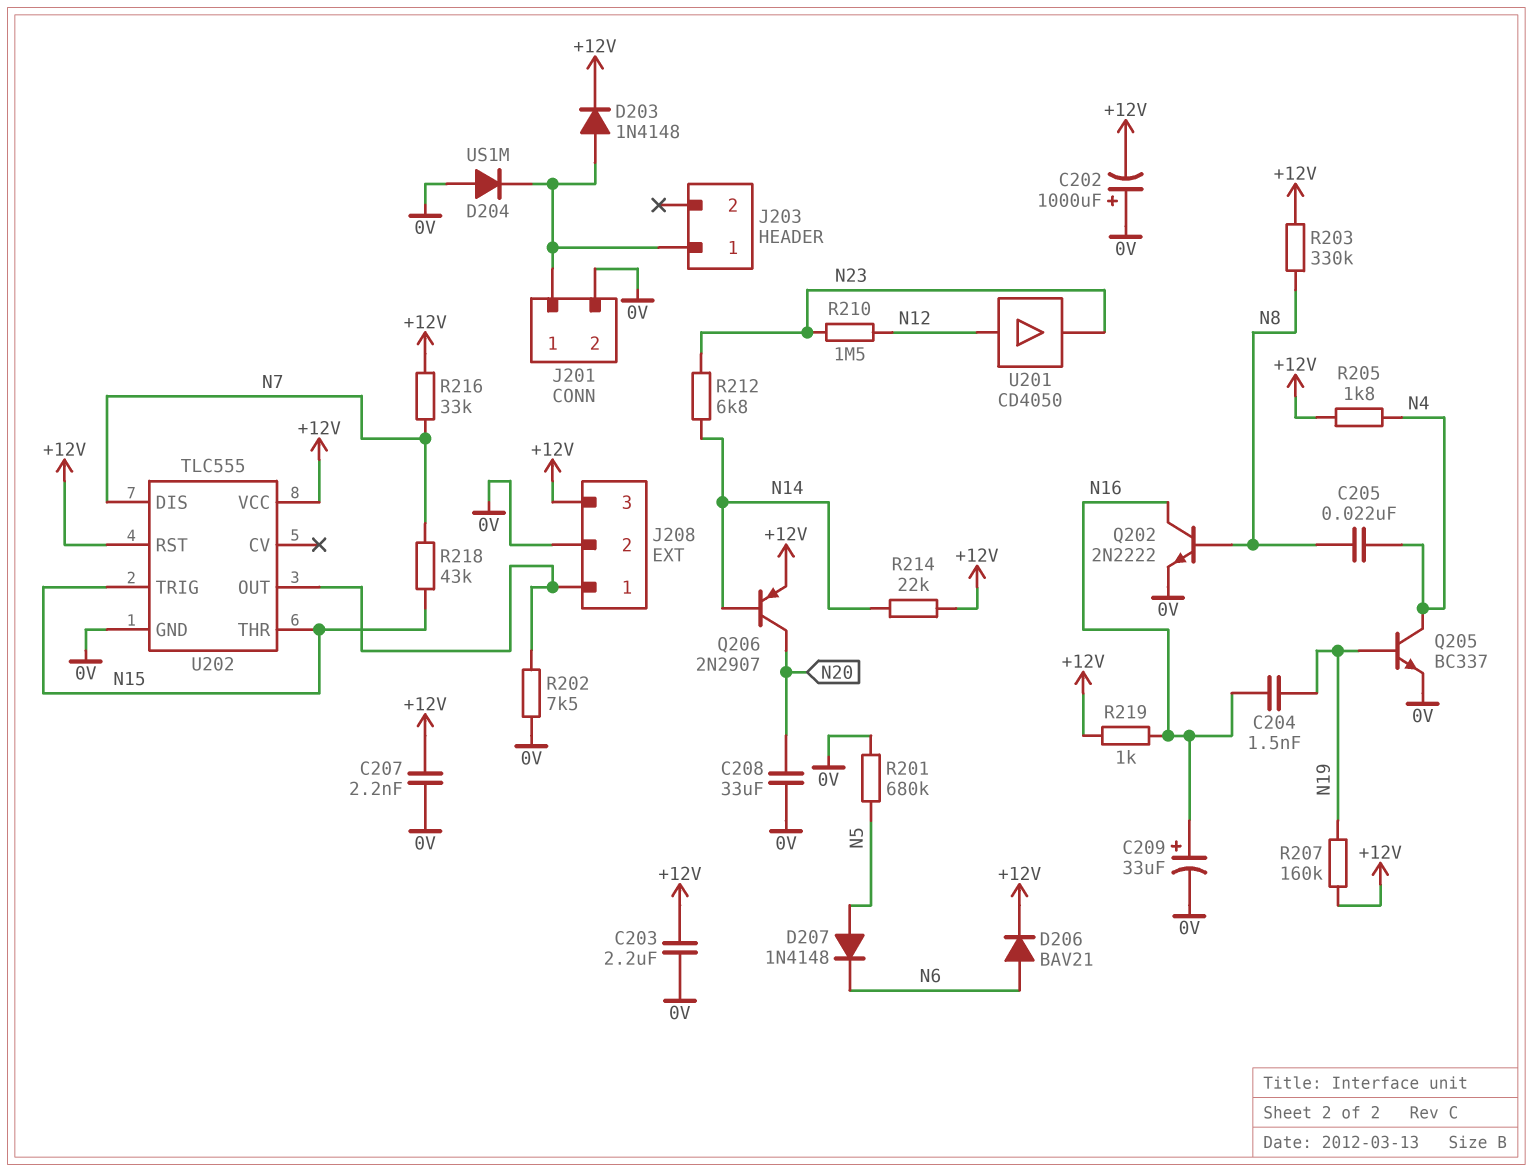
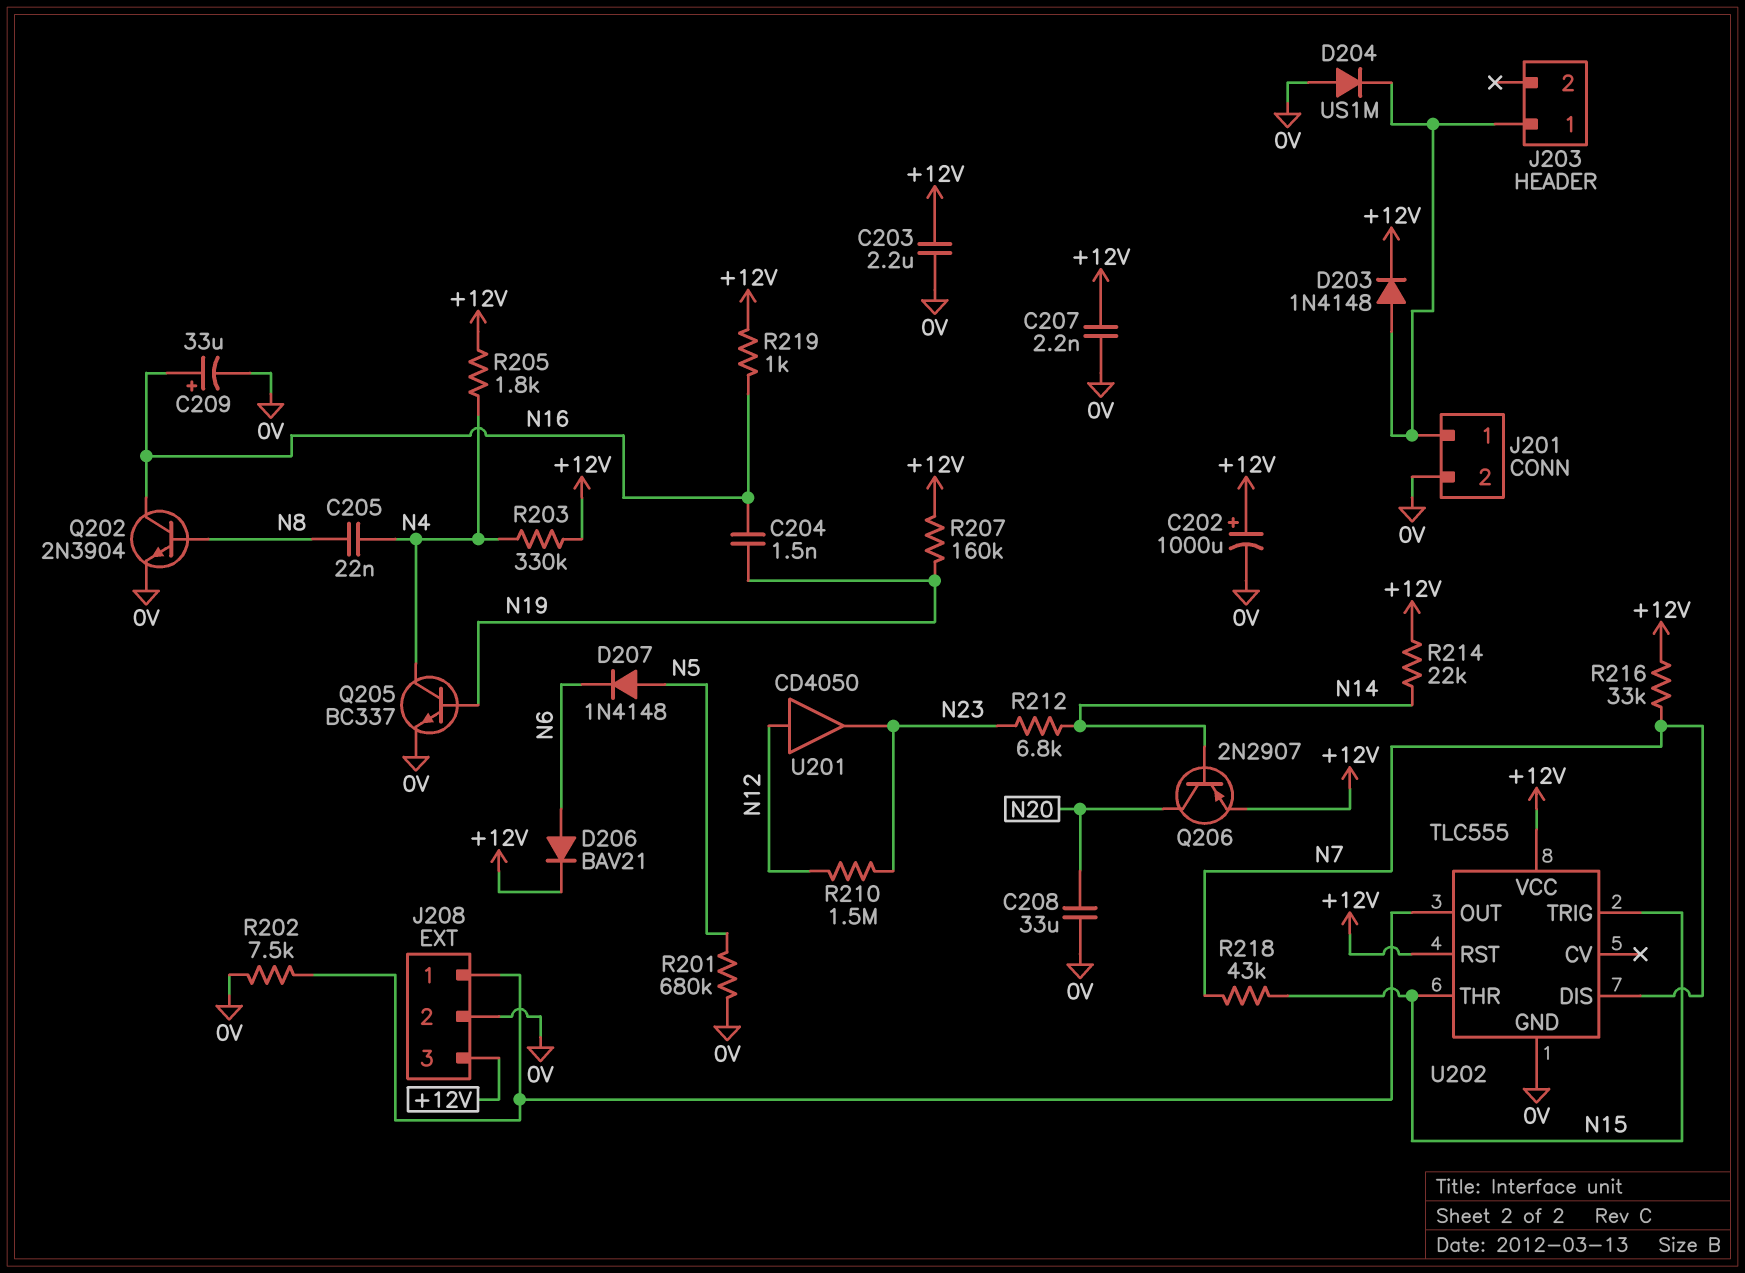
C202: 1000uF (plus 0V, minus +12V) -> 1000uF (plus +12V, minus 0V)
Q202: NPN 2N2222 (B N8, C N16, E 0V) -> NPN 2N3904 (B N8, C N16, E 0V)
R203: 330k (+12V, N8) -> 330k (+12V, N4)

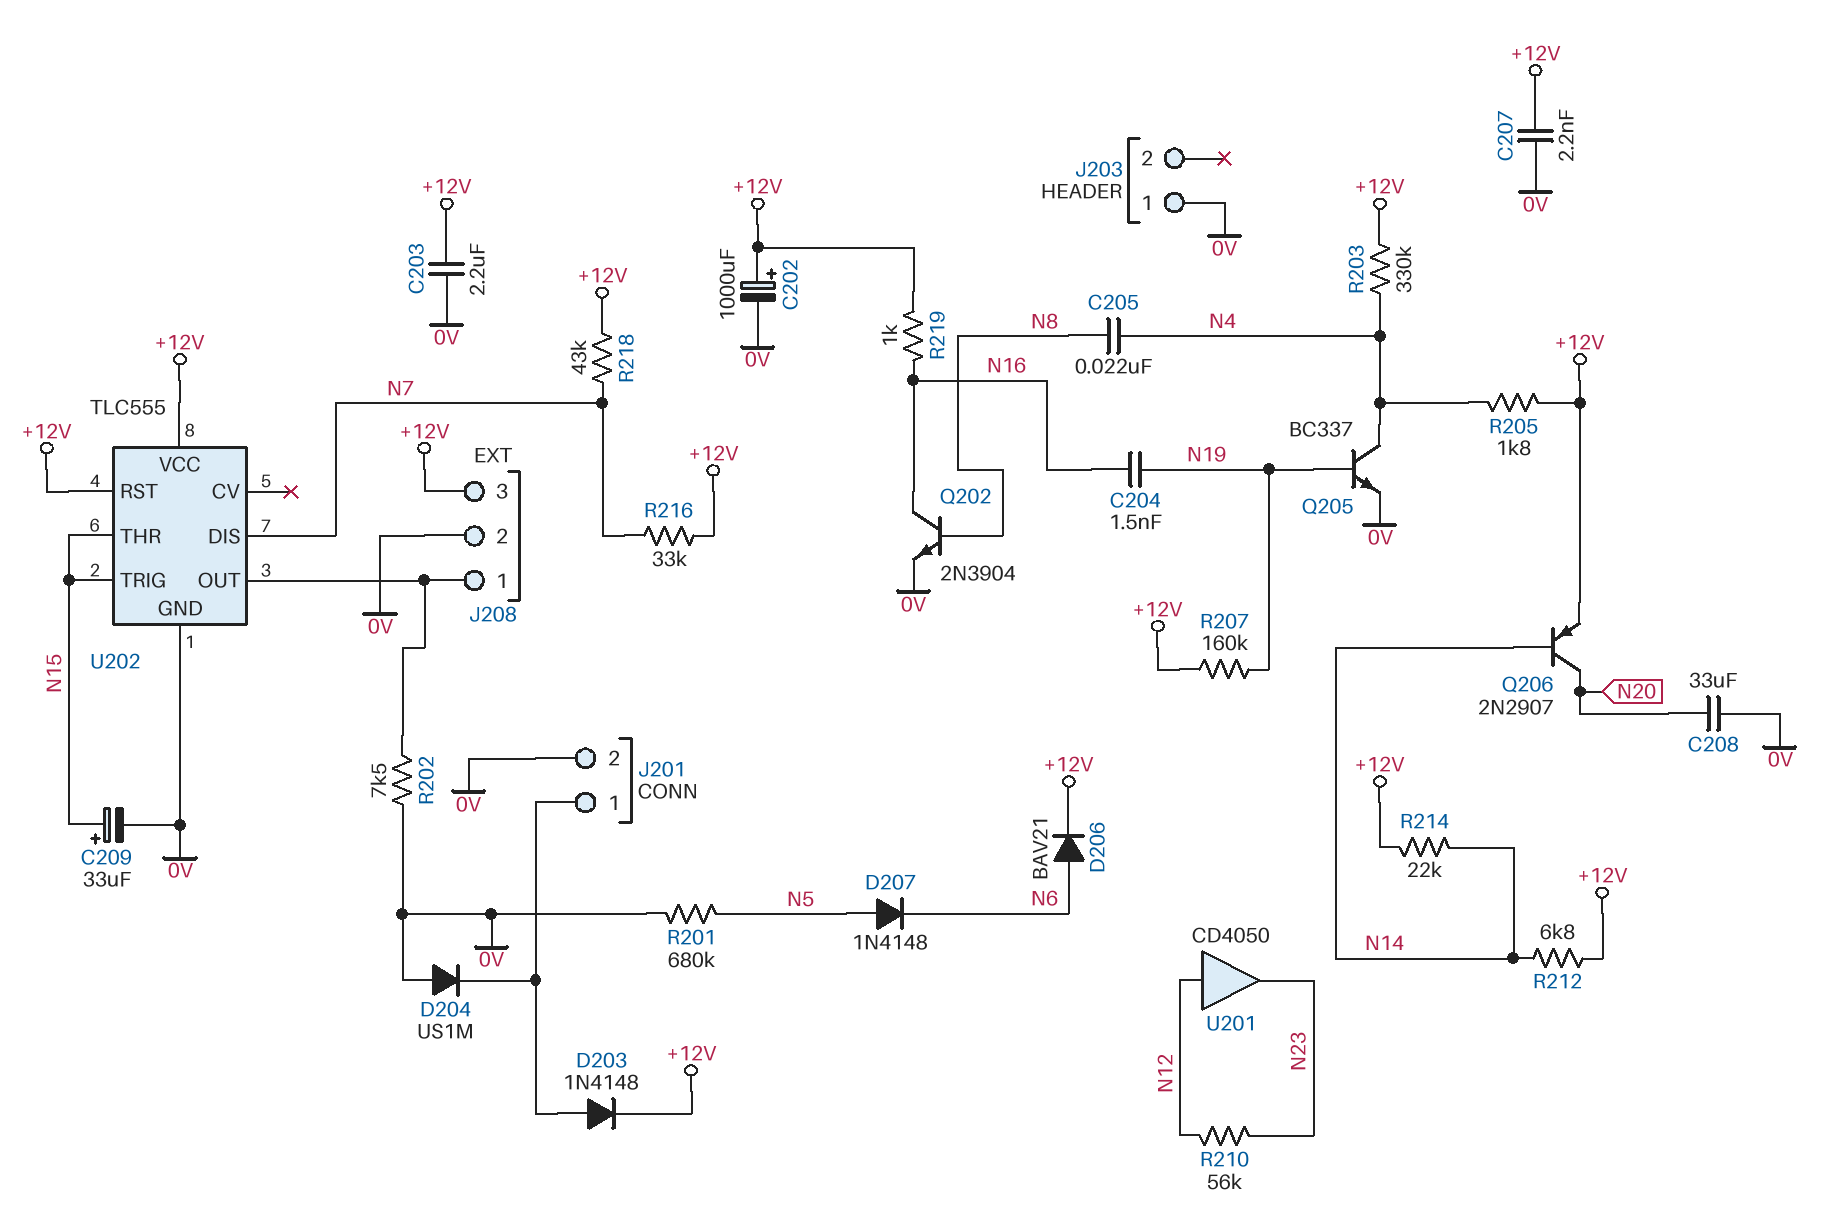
C209: 33uF (plus N16, minus 0V) -> 33uF (plus N15, minus 0V)
J203 pin 1: J201/1 -> 0V
R210: 1.5M (N12, N23) -> 56k (N12, N23)
R212: 6.8k (N14, N23) -> 6.8k (+12V, N14)
R218: 43k (N7, N15) -> 43k (+12V, N7)

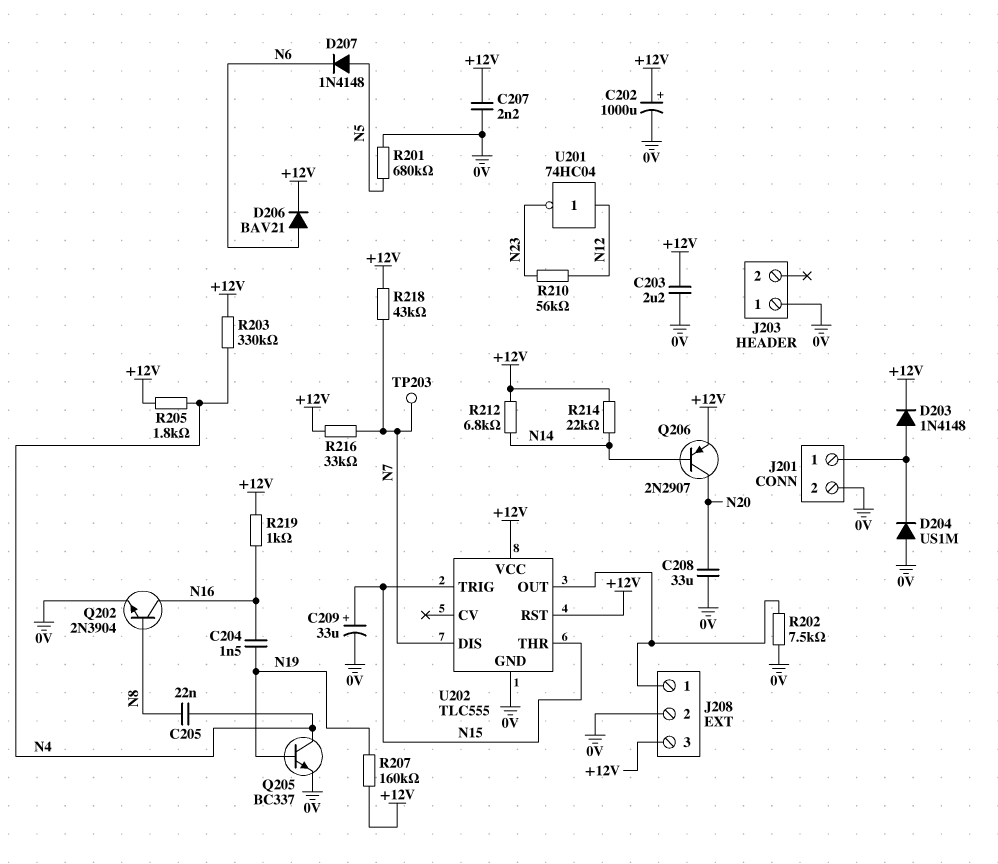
TP203: none -> test point (N7)
U201: buffer CD4050 (in N12, out N23) -> NOT 74HC04 (in N12, out N23)

